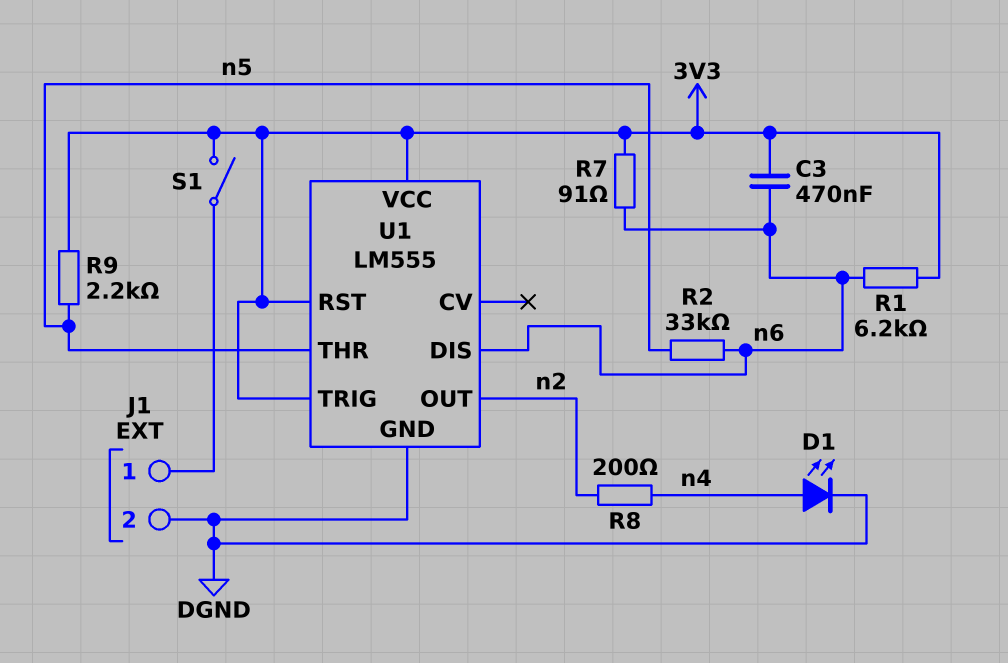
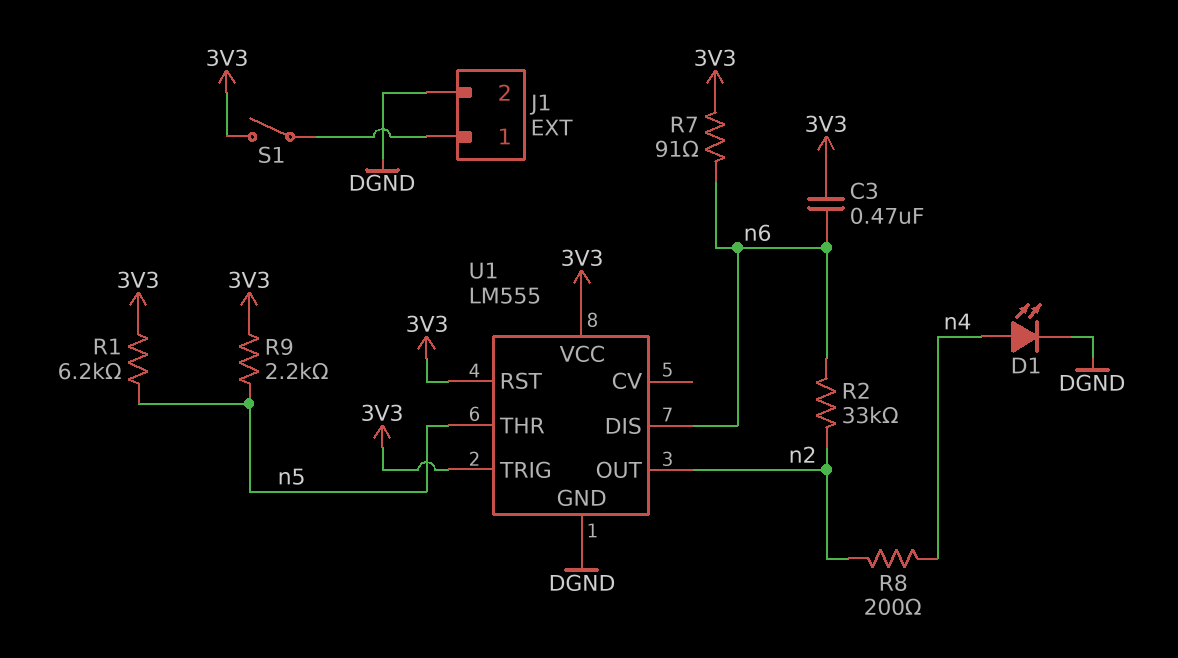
R1: 6.2k (3V3, n6) -> 6.2k (3V3, n5)
R2: 33k (n5, n6) -> 33k (n2, n6)

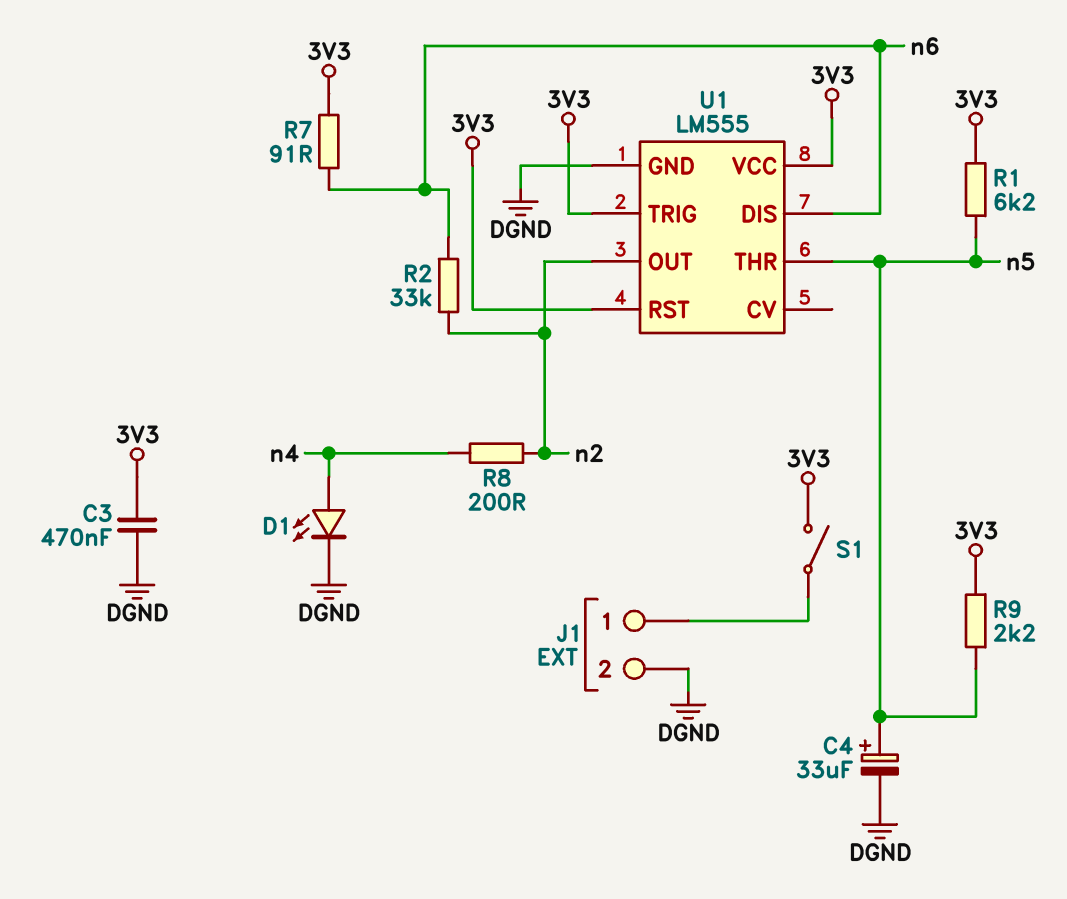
C3: 470nF (3V3, n6) -> 470nF (3V3, DGND)
C4: none -> 33uF (plus n5, minus DGND)

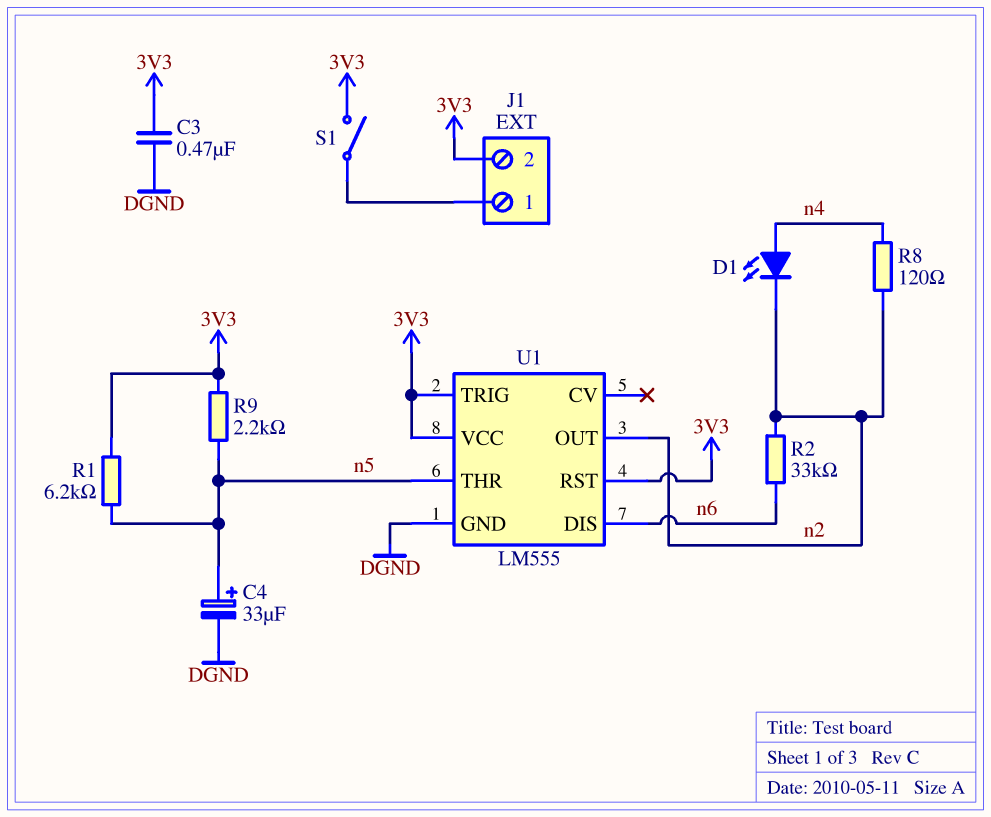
D1: LED (A n4, K DGND) -> LED (A n4, K n2)
J1 pin 2: DGND -> 3V3
R7: 91 (3V3, n6) -> none
R8: 200 (n2, n4) -> 120 (n2, n4)

